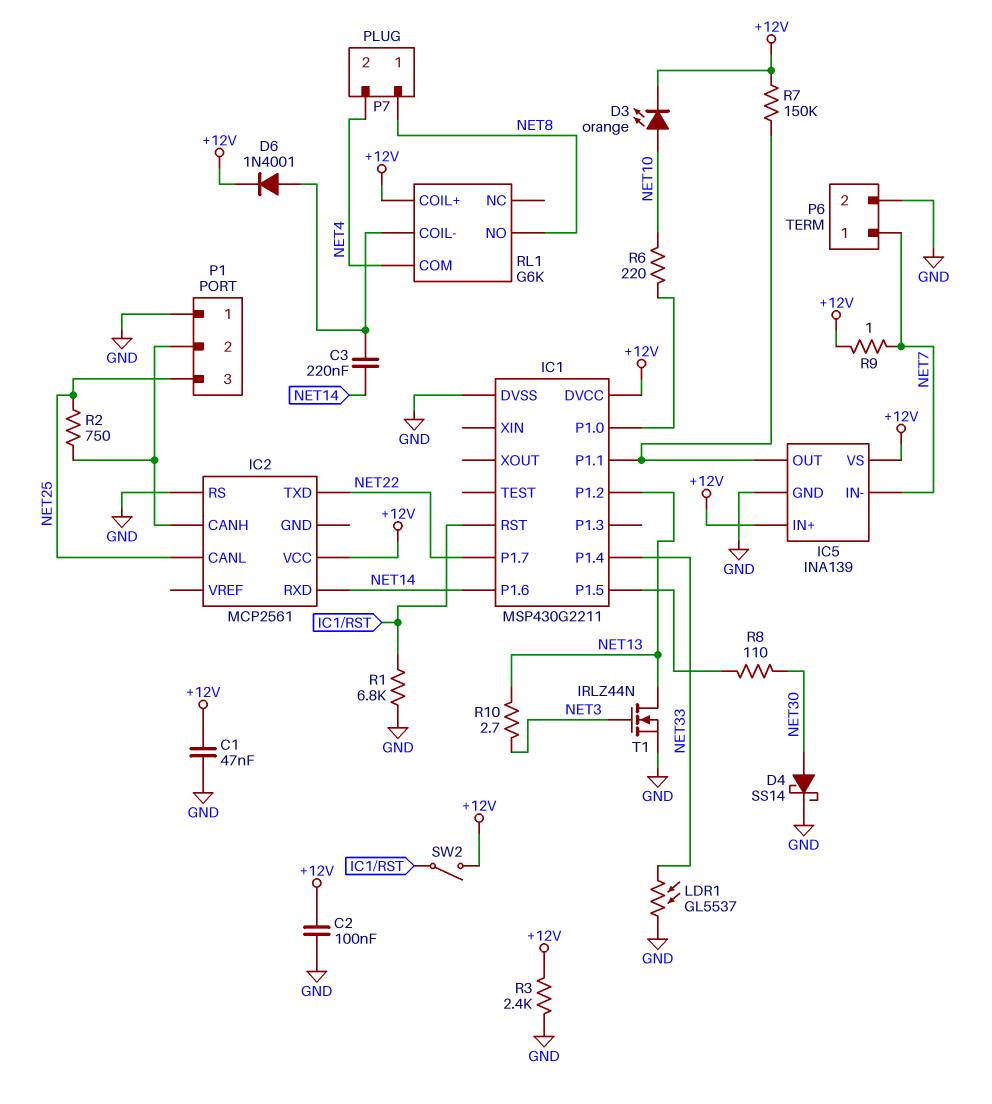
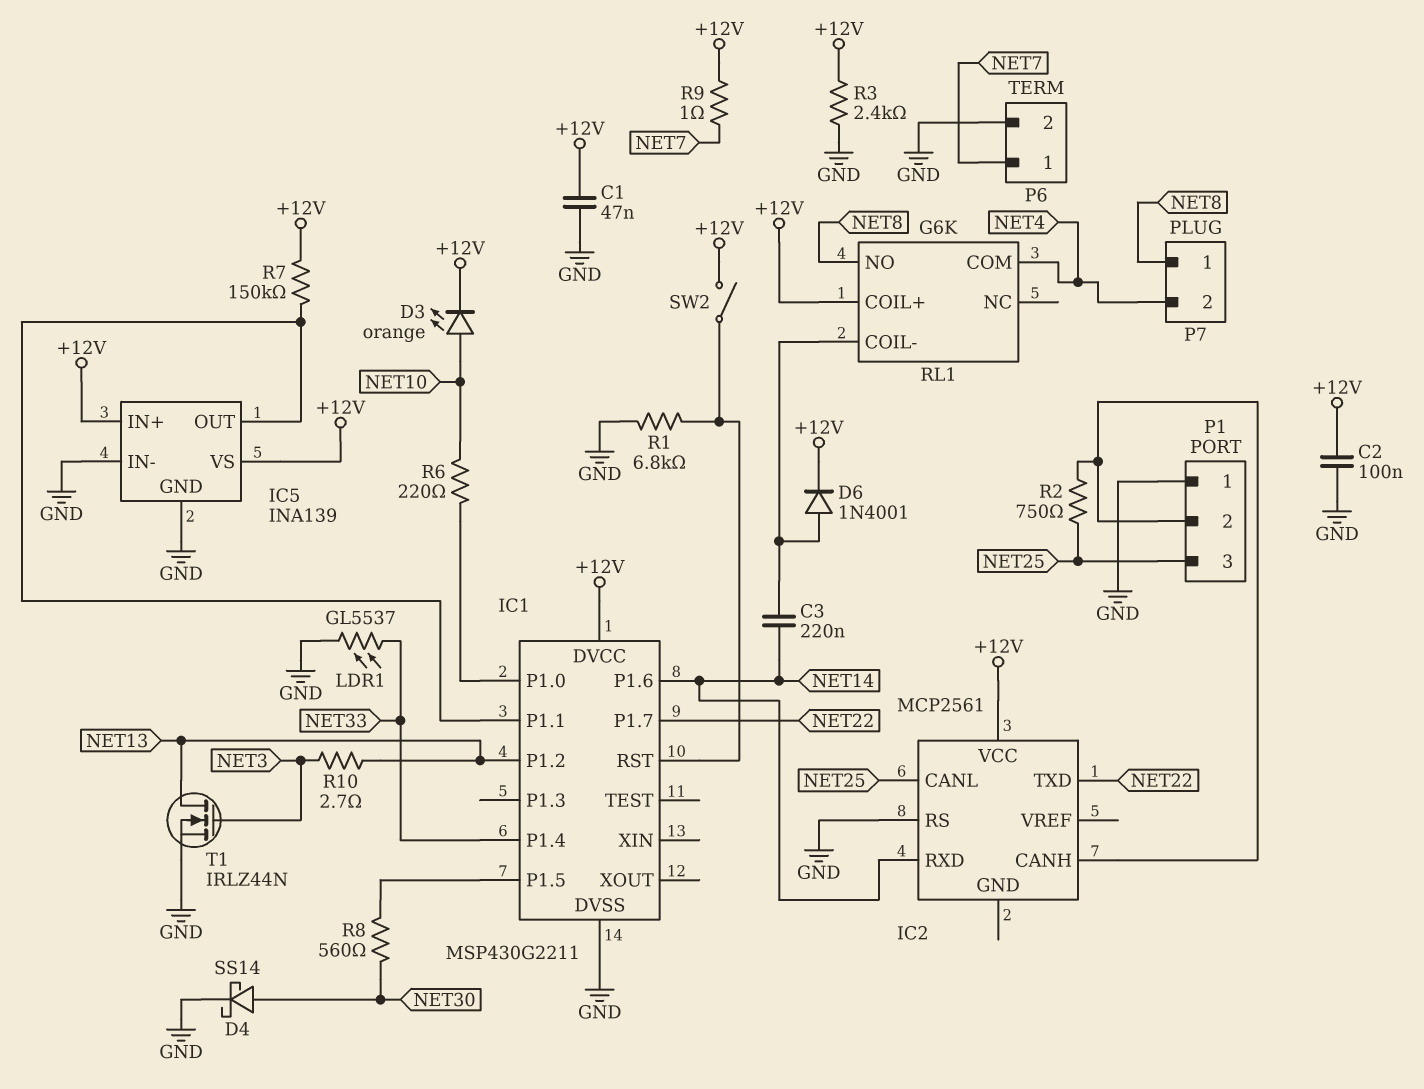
IC5 pin IN-: NET7 -> GND
R8: 110 (IC1/P1.5, NET30) -> 560 (IC1/P1.5, NET30)

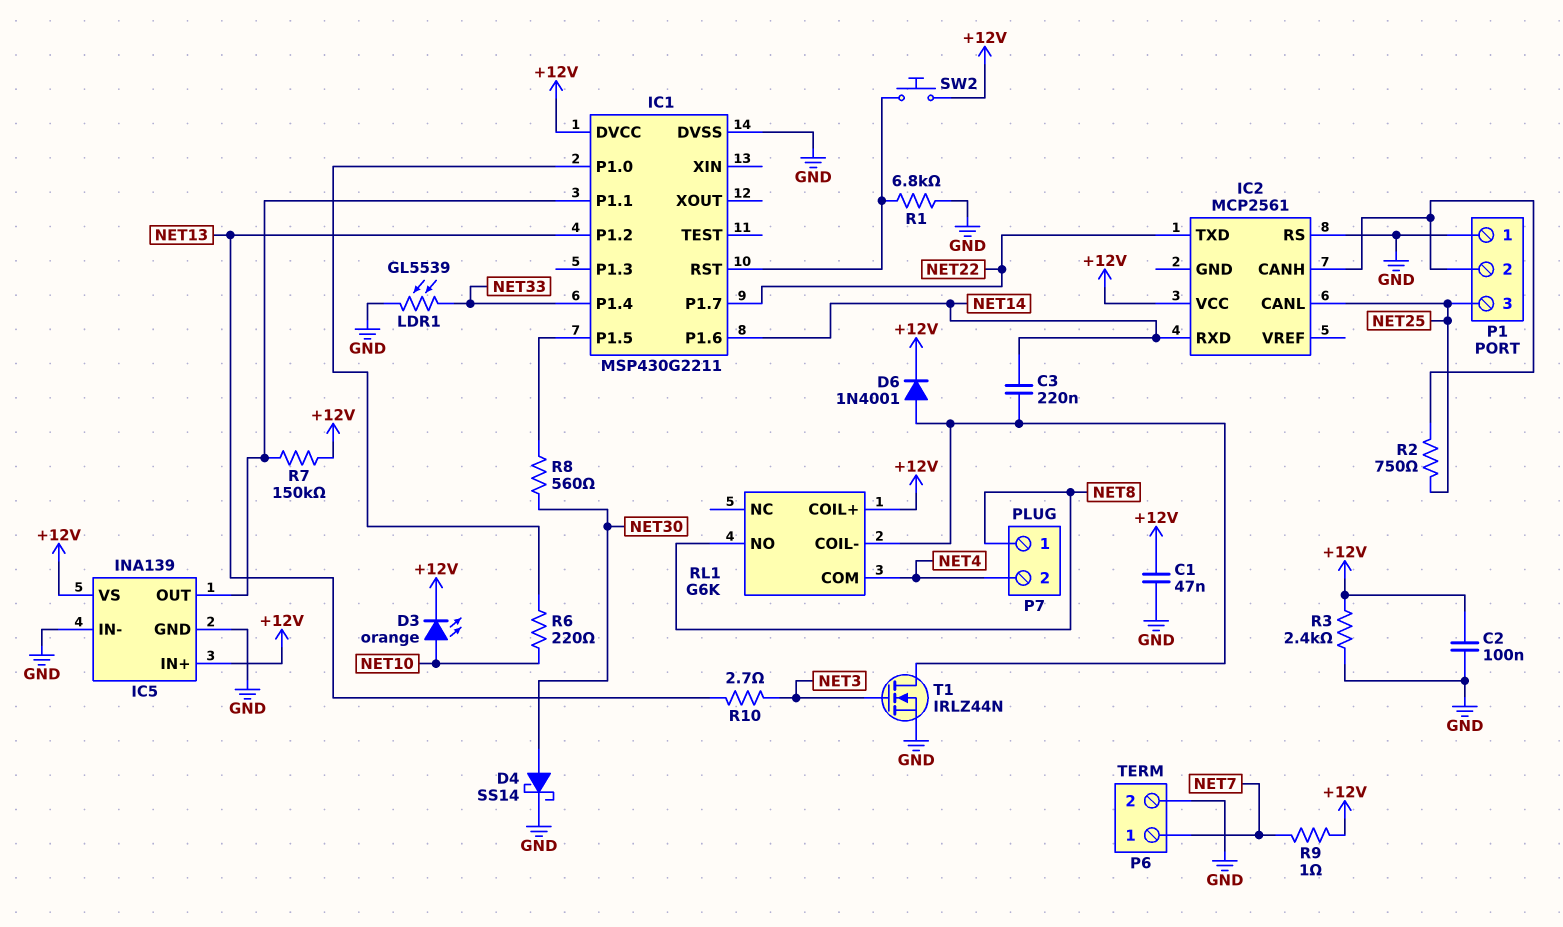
LDR1: GL5537 (GND, NET33) -> GL5539 (GND, NET33)
SW2: switch (+12V, IC1/RST) -> button (+12V, IC1/RST)
T1: NMOS IRLZ44N (G NET3, D NET13, S GND) -> NMOS IRLZ44N (G NET3, D RL1/COIL-, S GND)

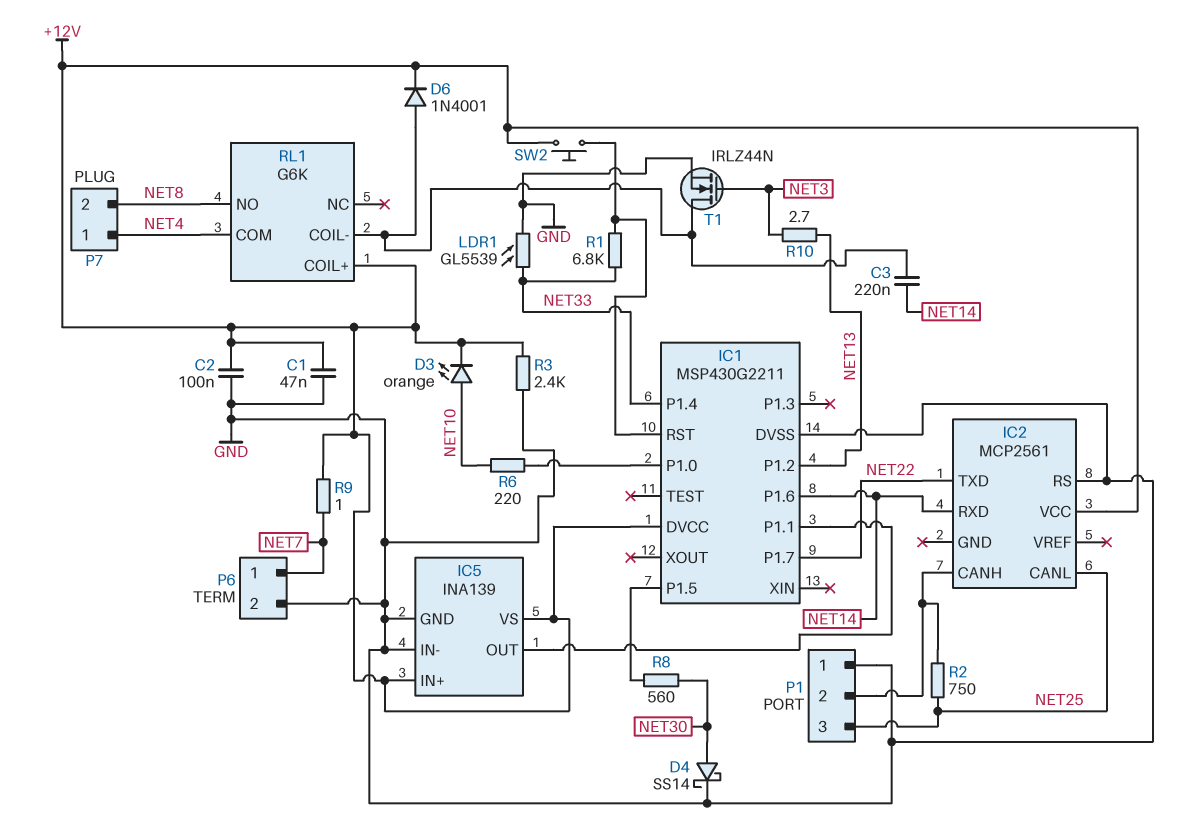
P7 pin 1: NET8 -> NET4
P7 pin 2: NET4 -> NET8
R1: 6.8k (GND, IC1/RST) -> 6.8k (IC1/RST, NET33)
R7: 150k (+12V, IC1/P1.1) -> none

